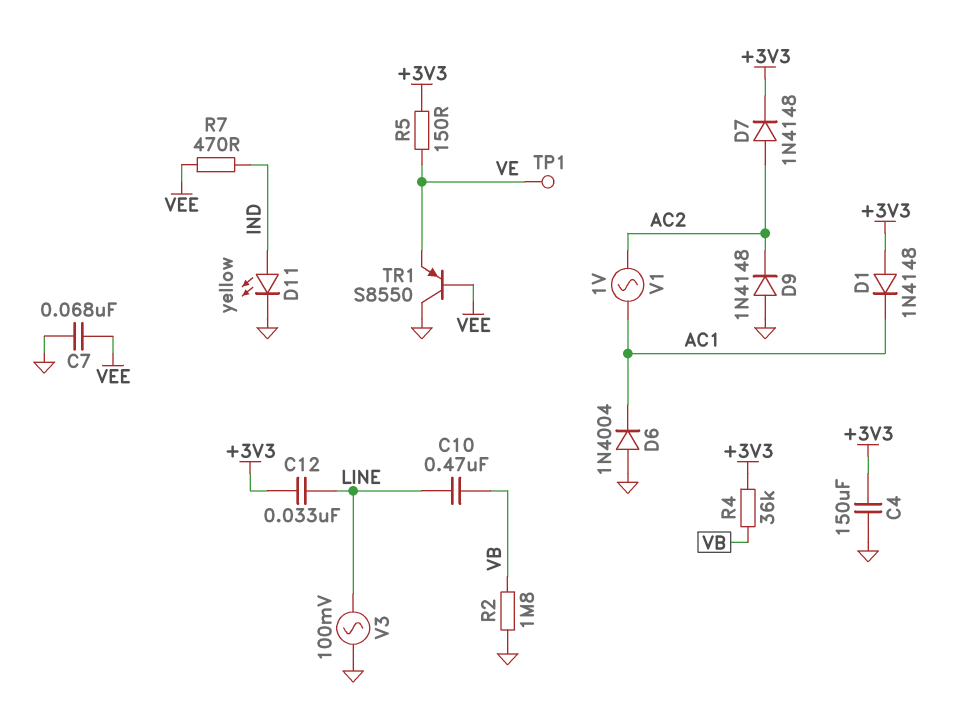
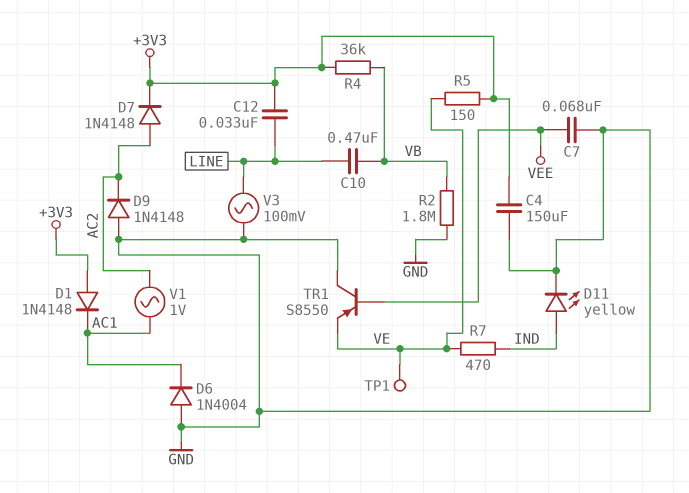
R7: 470 (IND, VEE) -> 470 (IND, VE)

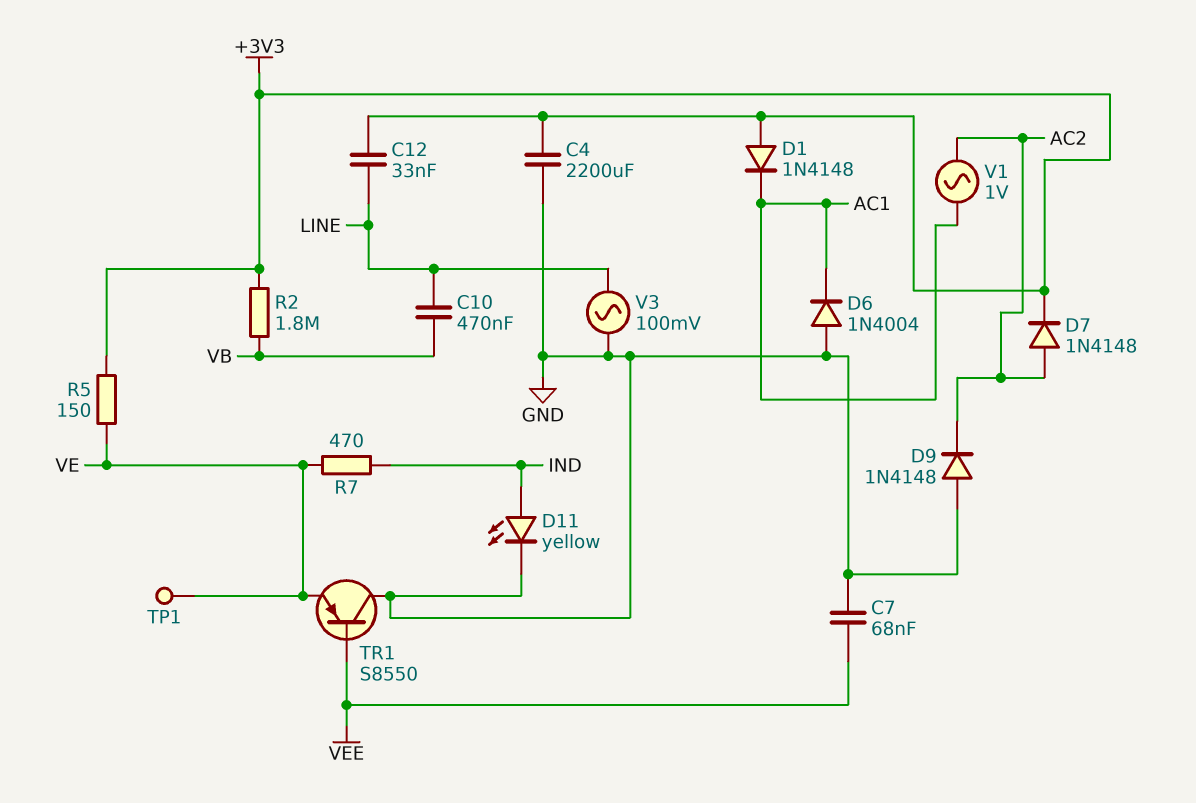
C4: 150uF (+3V3, GND) -> 2200uF (+3V3, GND)
R2: 1.8M (GND, VB) -> 1.8M (+3V3, VB)
R4: 36k (+3V3, VB) -> none

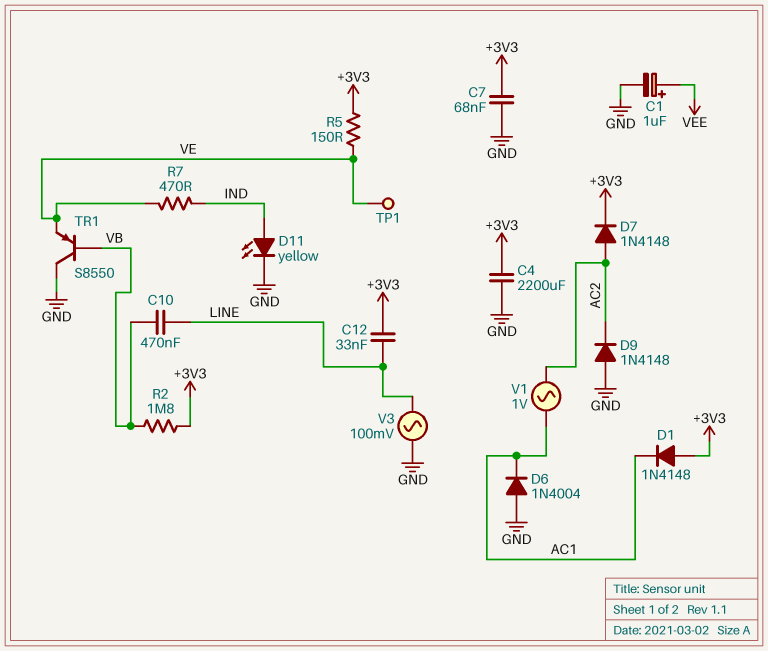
C1: none -> 1uF (plus VEE, minus GND)
C7: 68nF (GND, VEE) -> 68nF (+3V3, GND)
TR1: PNP S8550 (B VEE, C GND, E VE) -> PNP S8550 (B VB, C GND, E VE)

